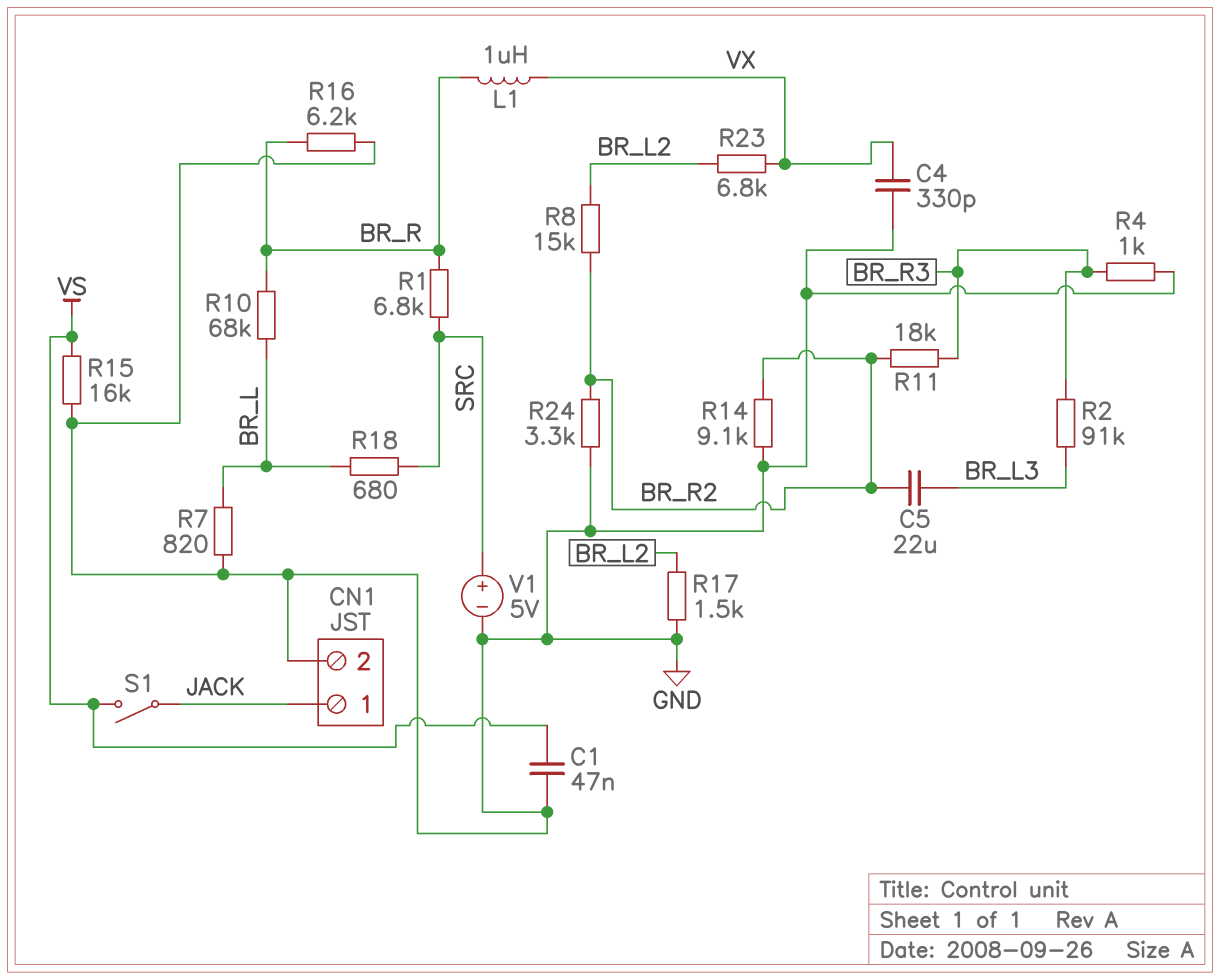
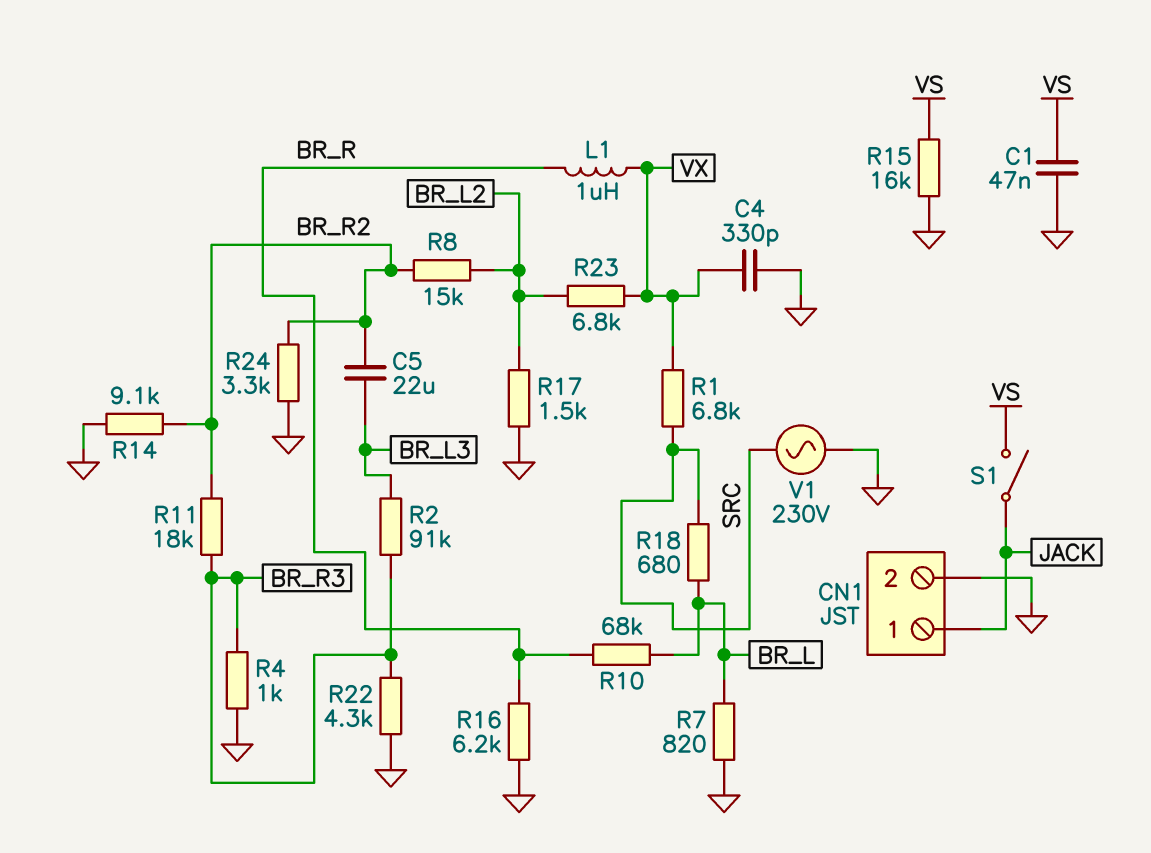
R1: 6.8k (BR_R, SRC) -> 6.8k (SRC, VX)
R22: none -> 4.3k (BR_R3, GND)
V1: 5V (plus SRC, minus GND) -> AC 230V (GND, SRC)

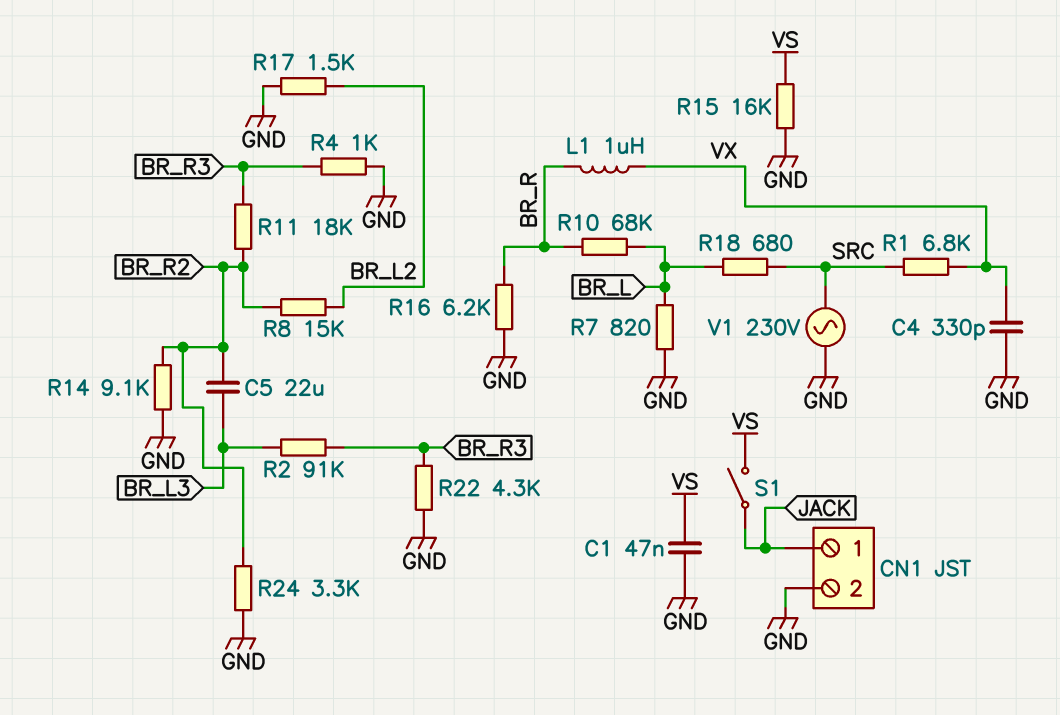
R23: 6.8k (BR_L2, VX) -> none

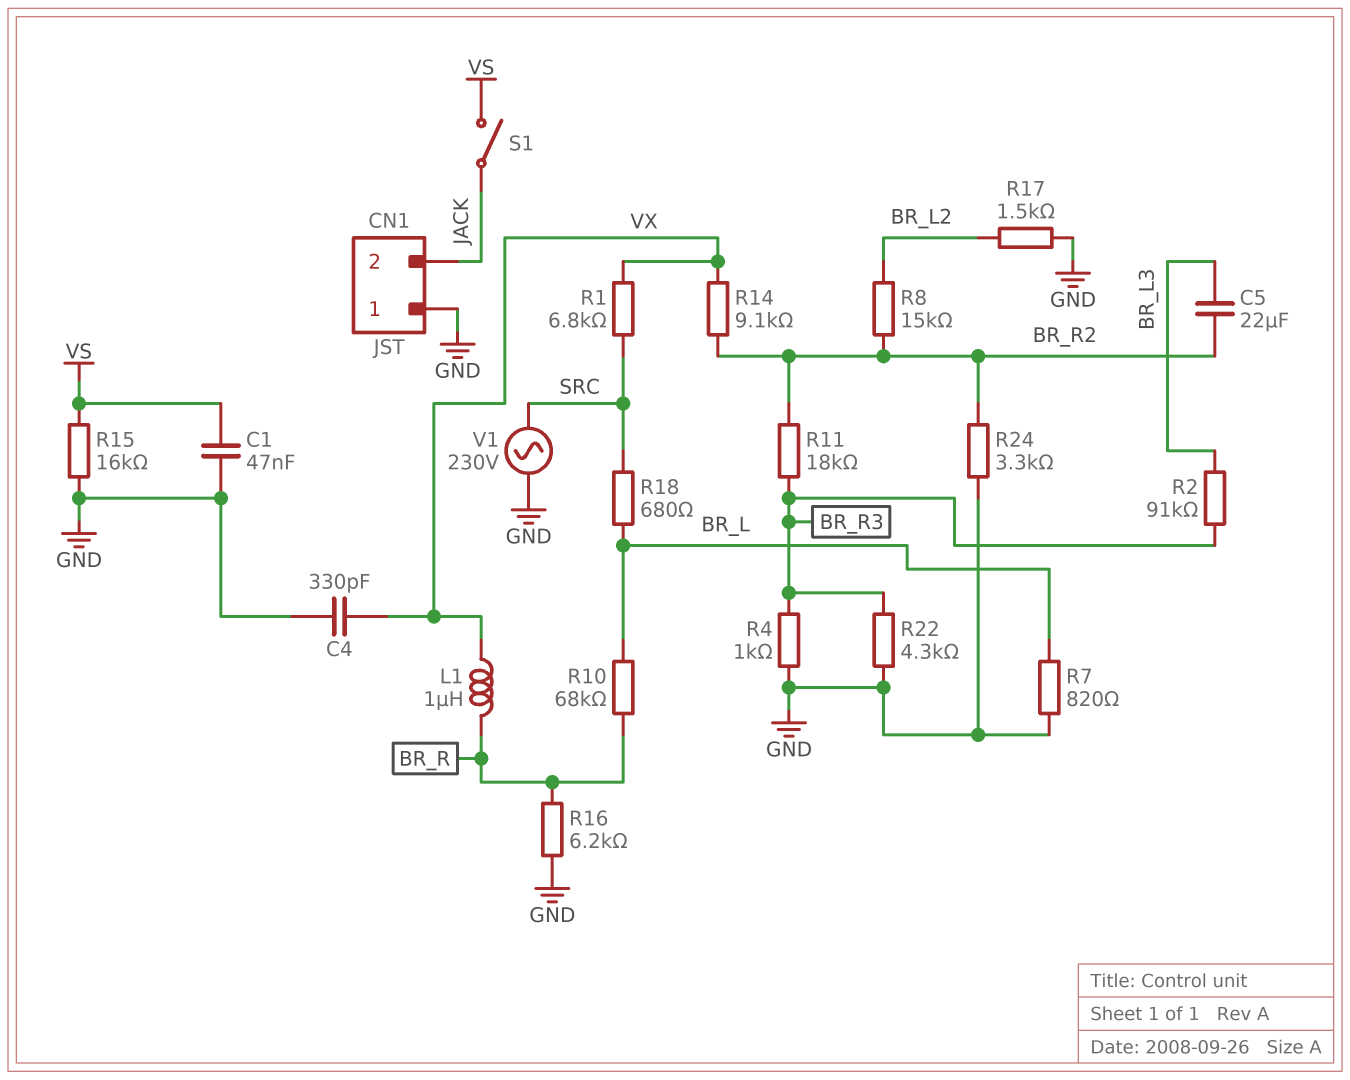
CN1 pin 1: JACK -> GND
CN1 pin 2: GND -> JACK
R14: 9.1k (BR_R2, GND) -> 9.1k (BR_R2, VX)

